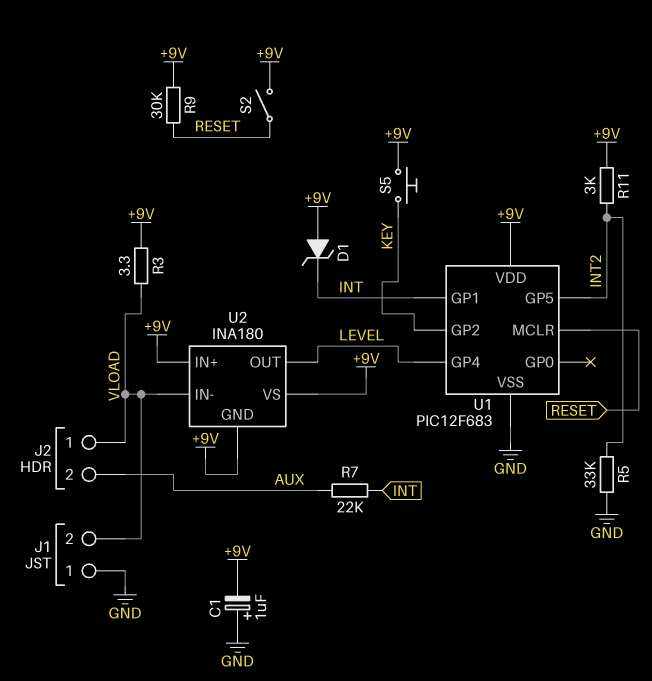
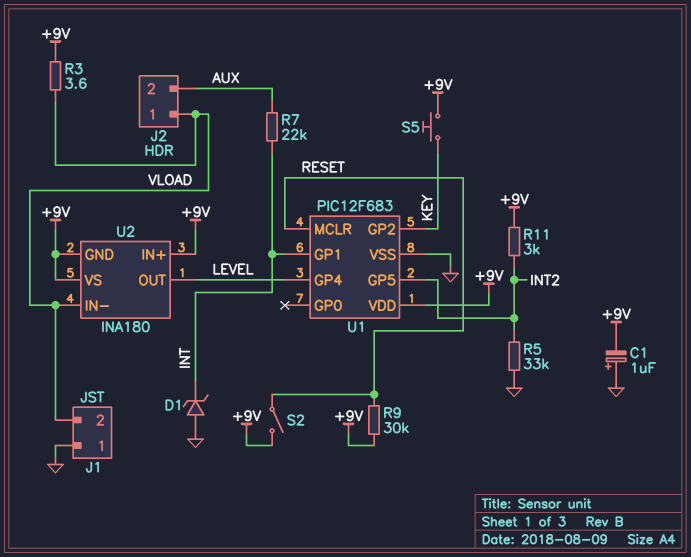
D1: zener (A +9V, K INT) -> zener (A GND, K INT)
R3: 3.3 (+9V, VLOAD) -> 3.6 (+9V, VLOAD)

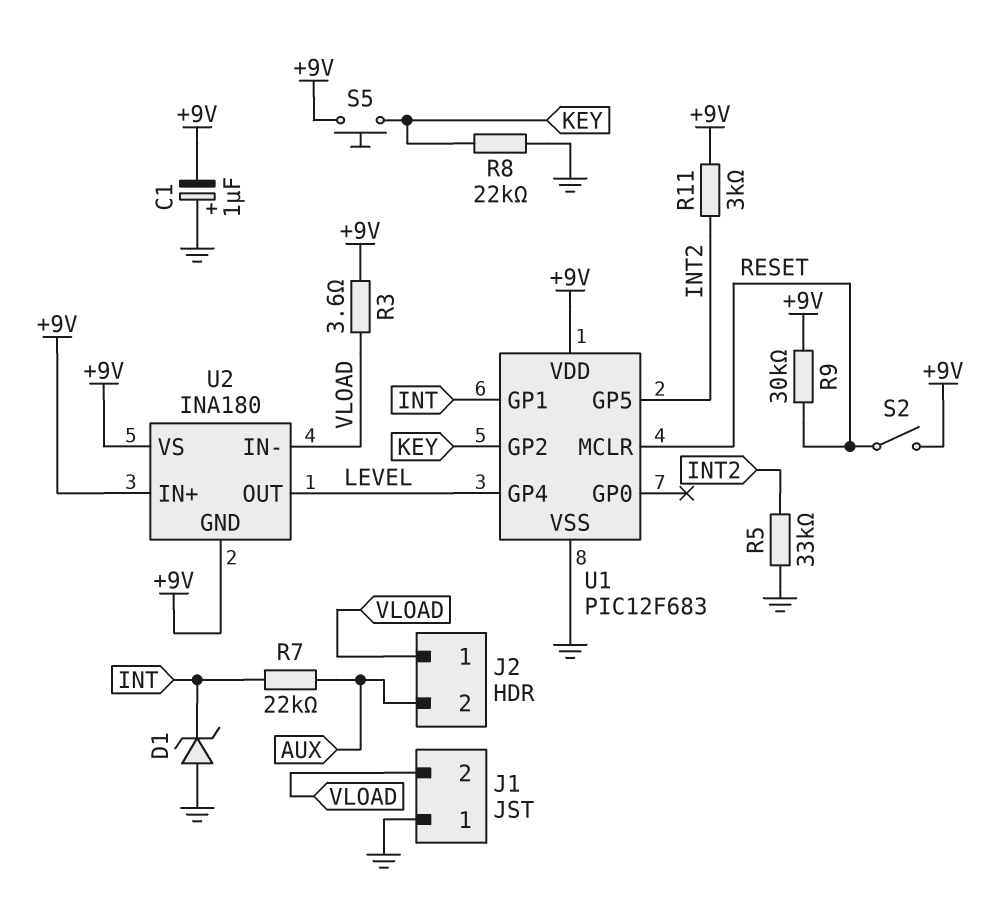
R8: none -> 22k (GND, KEY)

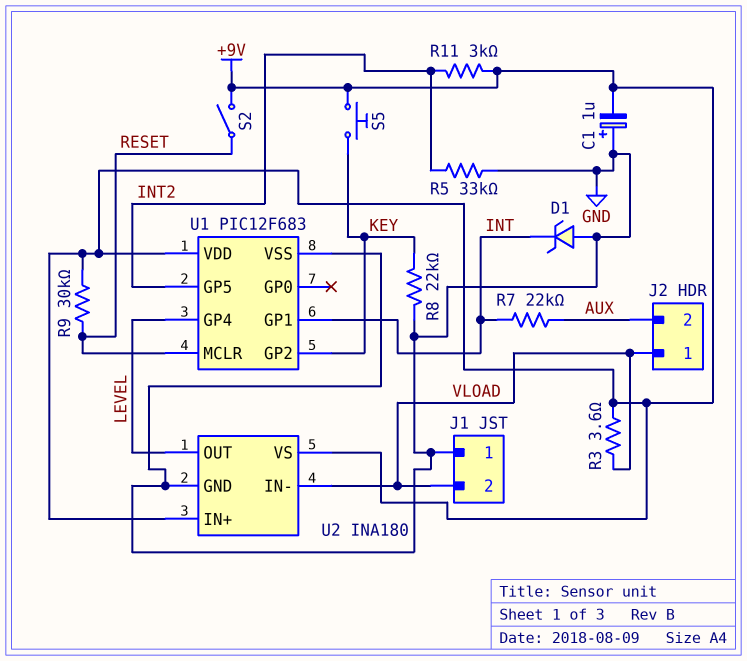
U2 pin GND: +9V -> GND

